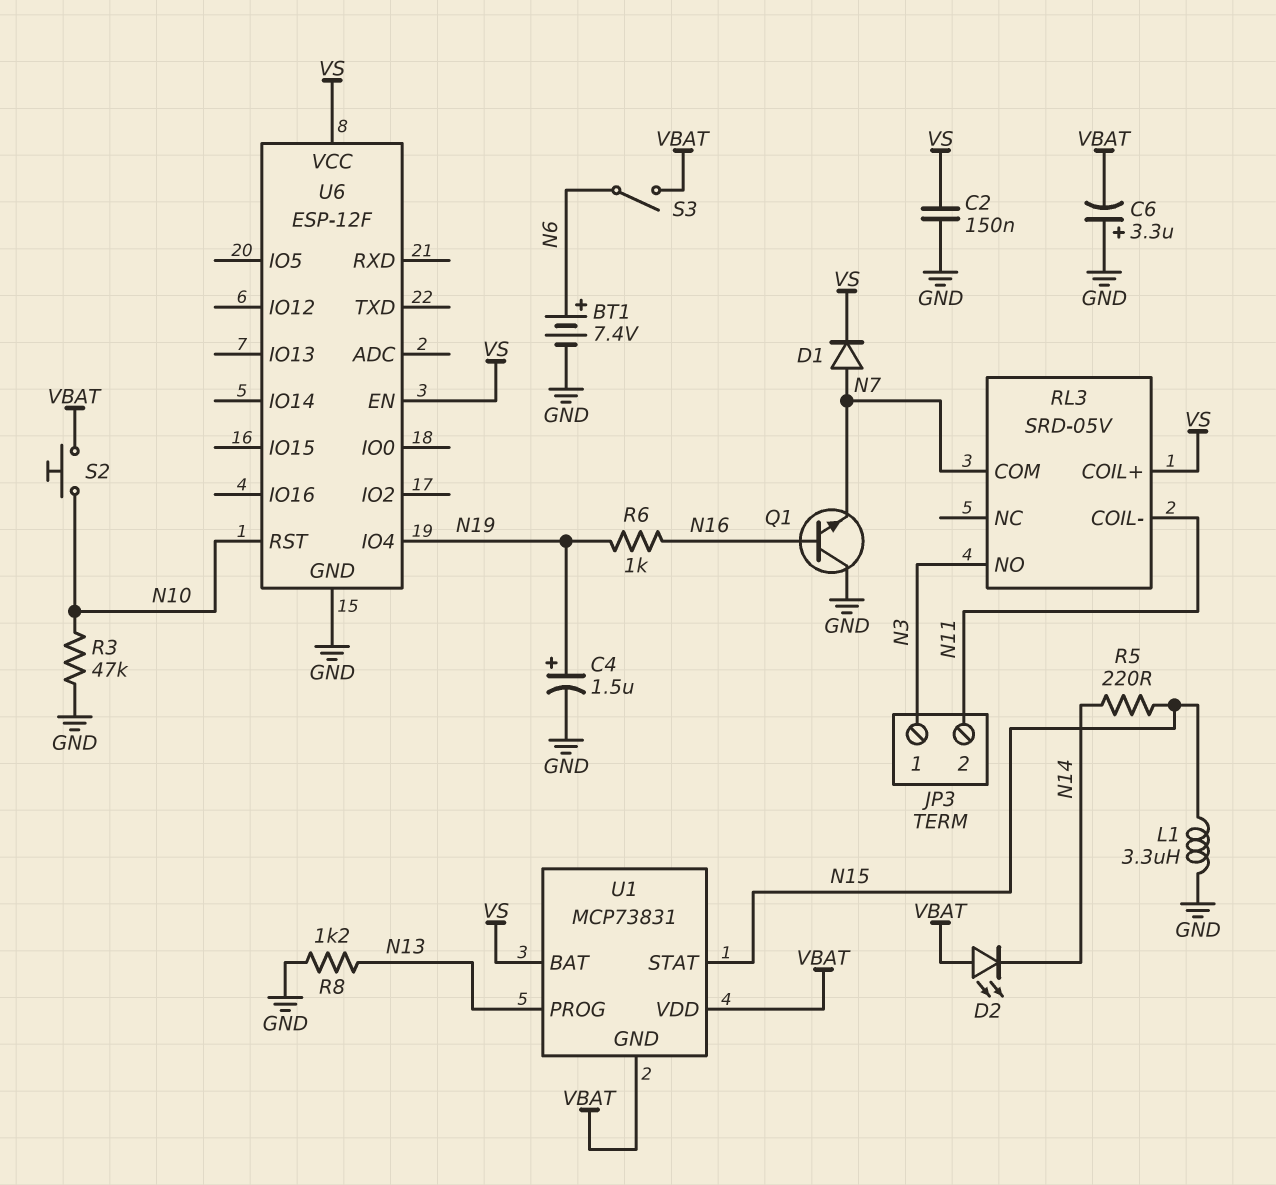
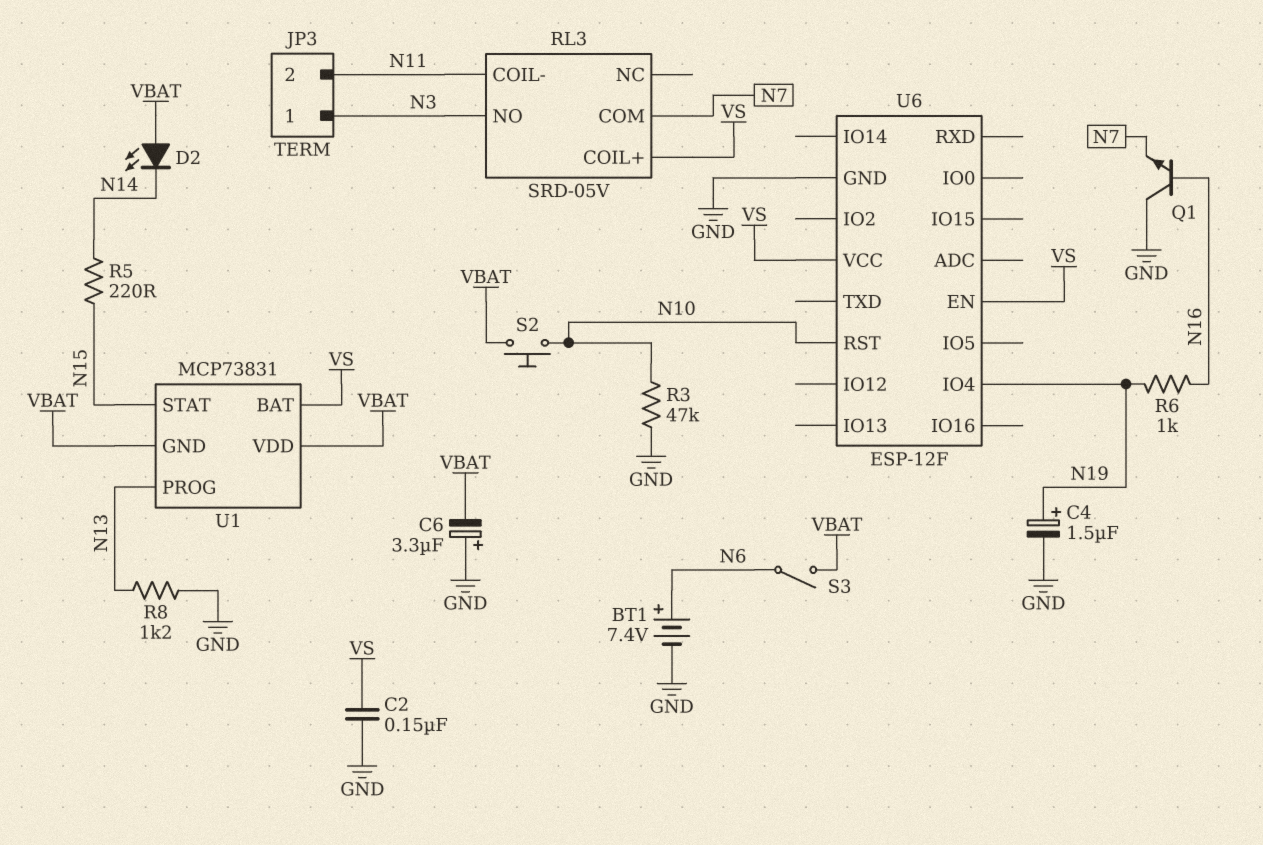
D1: diode (A N7, K VS) -> none
L1: 3.3uH (GND, N15) -> none

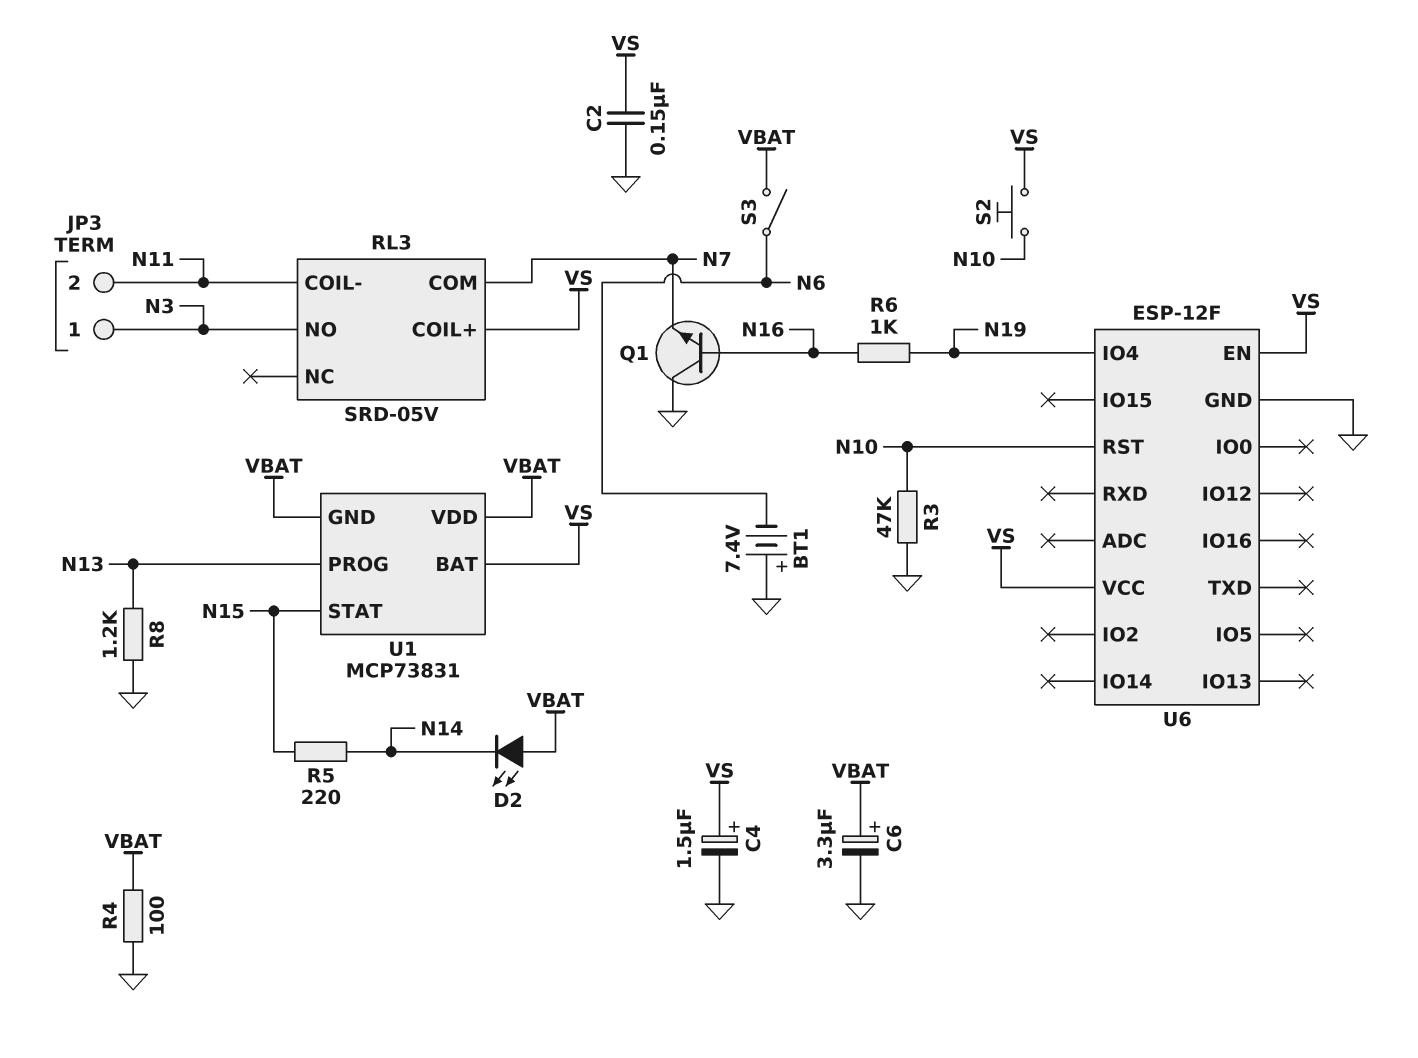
BT1: 7.4V (plus N6, minus GND) -> 7.4V (plus GND, minus N6)
C4: 1.5uF (plus N19, minus GND) -> 1.5uF (plus VS, minus GND)
C6: 3.3uF (plus GND, minus VBAT) -> 3.3uF (plus VBAT, minus GND)
R4: none -> 100 (GND, VBAT)
S2: button (N10, VBAT) -> button (N10, VS)

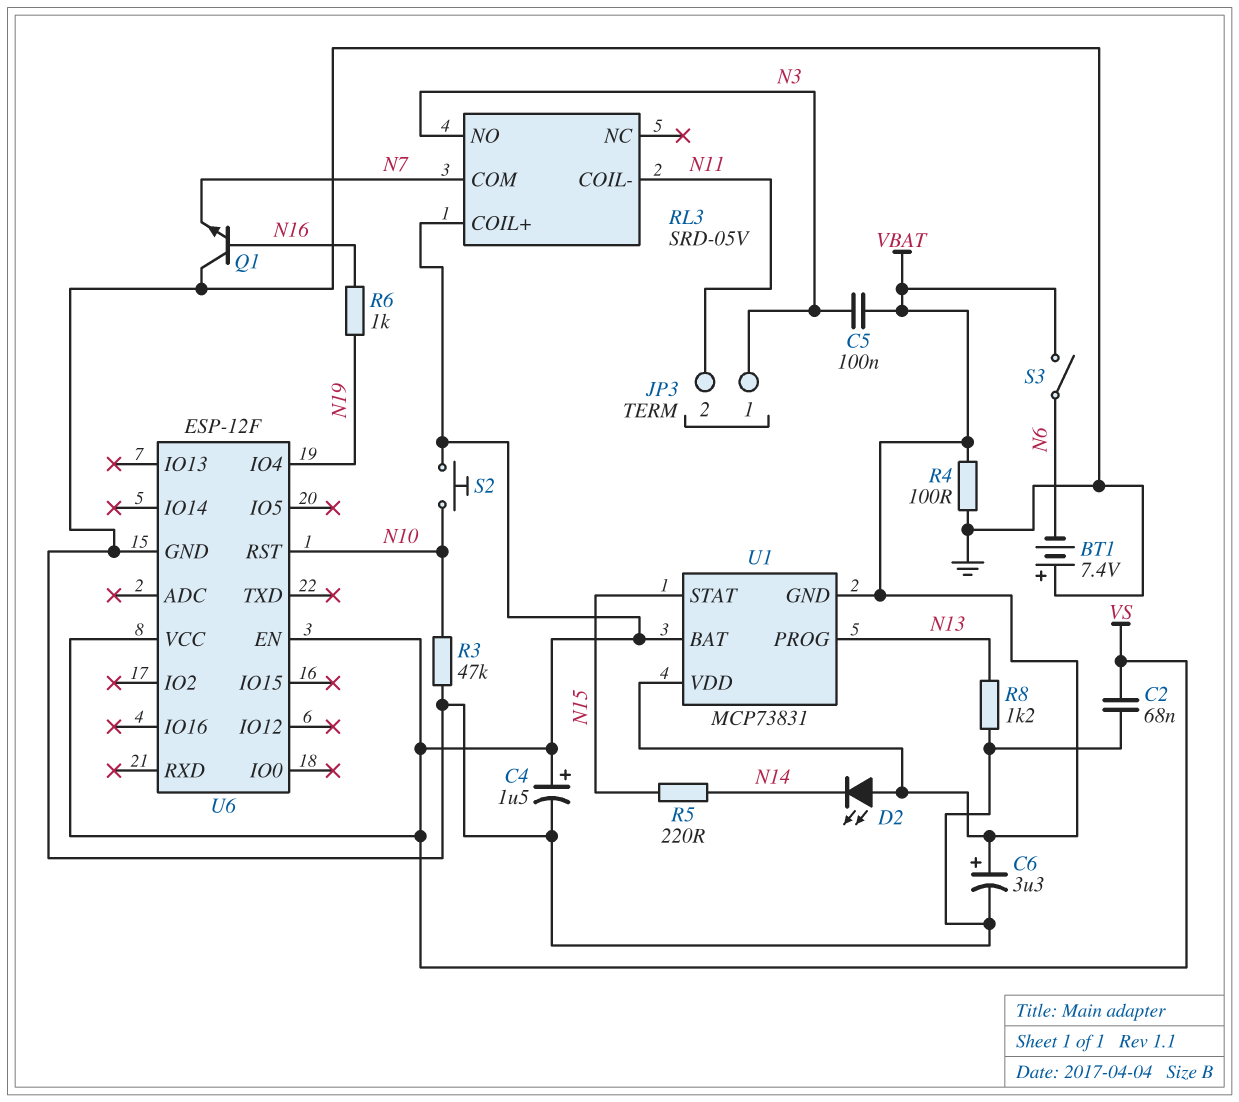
C2: 150nF (GND, VS) -> 68nF (GND, VS)
C5: none -> 100nF (N3, VBAT)

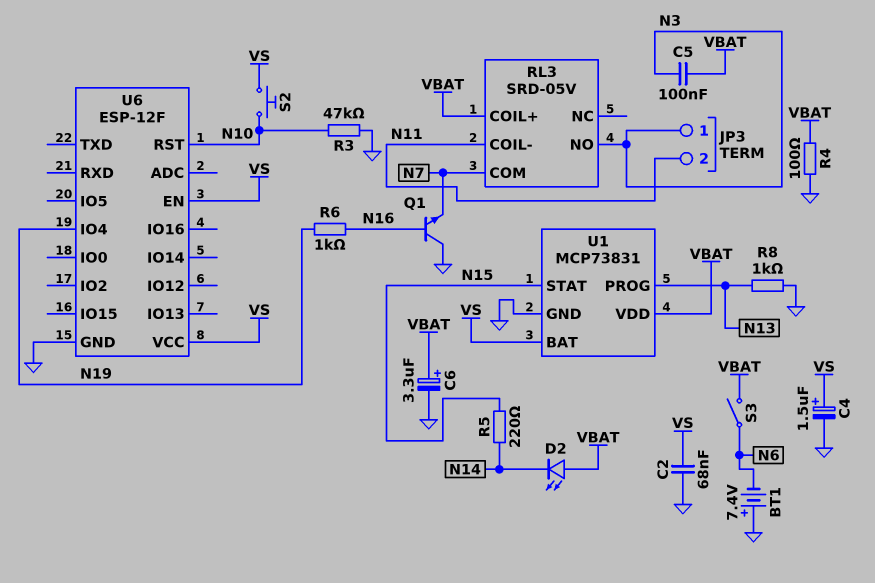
R8: 1.2k (GND, N13) -> 1k (GND, N13)
RL3 pin COIL+: VS -> VBAT
U1 pin GND: VBAT -> GND

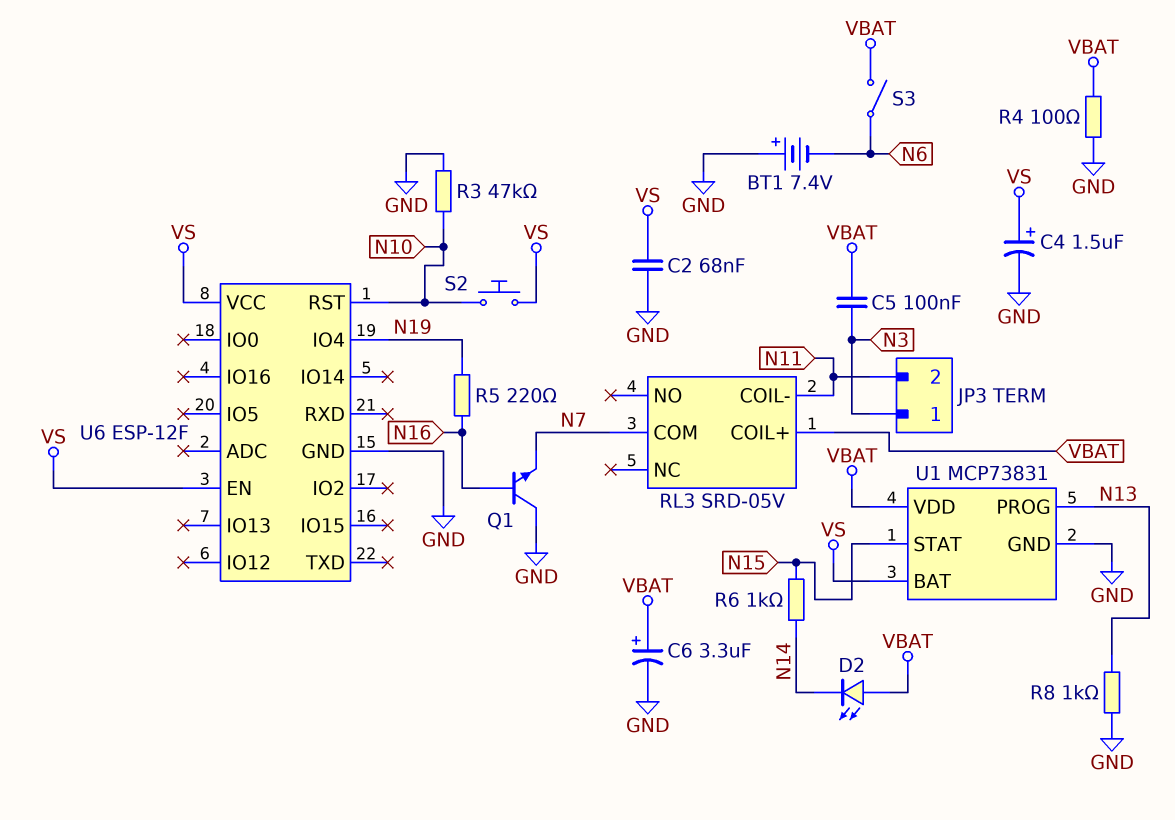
R5: 220 (N14, N15) -> 220 (N16, N19)
R6: 1k (N16, N19) -> 1k (N14, N15)
RL3 pin NO: N3 -> none

